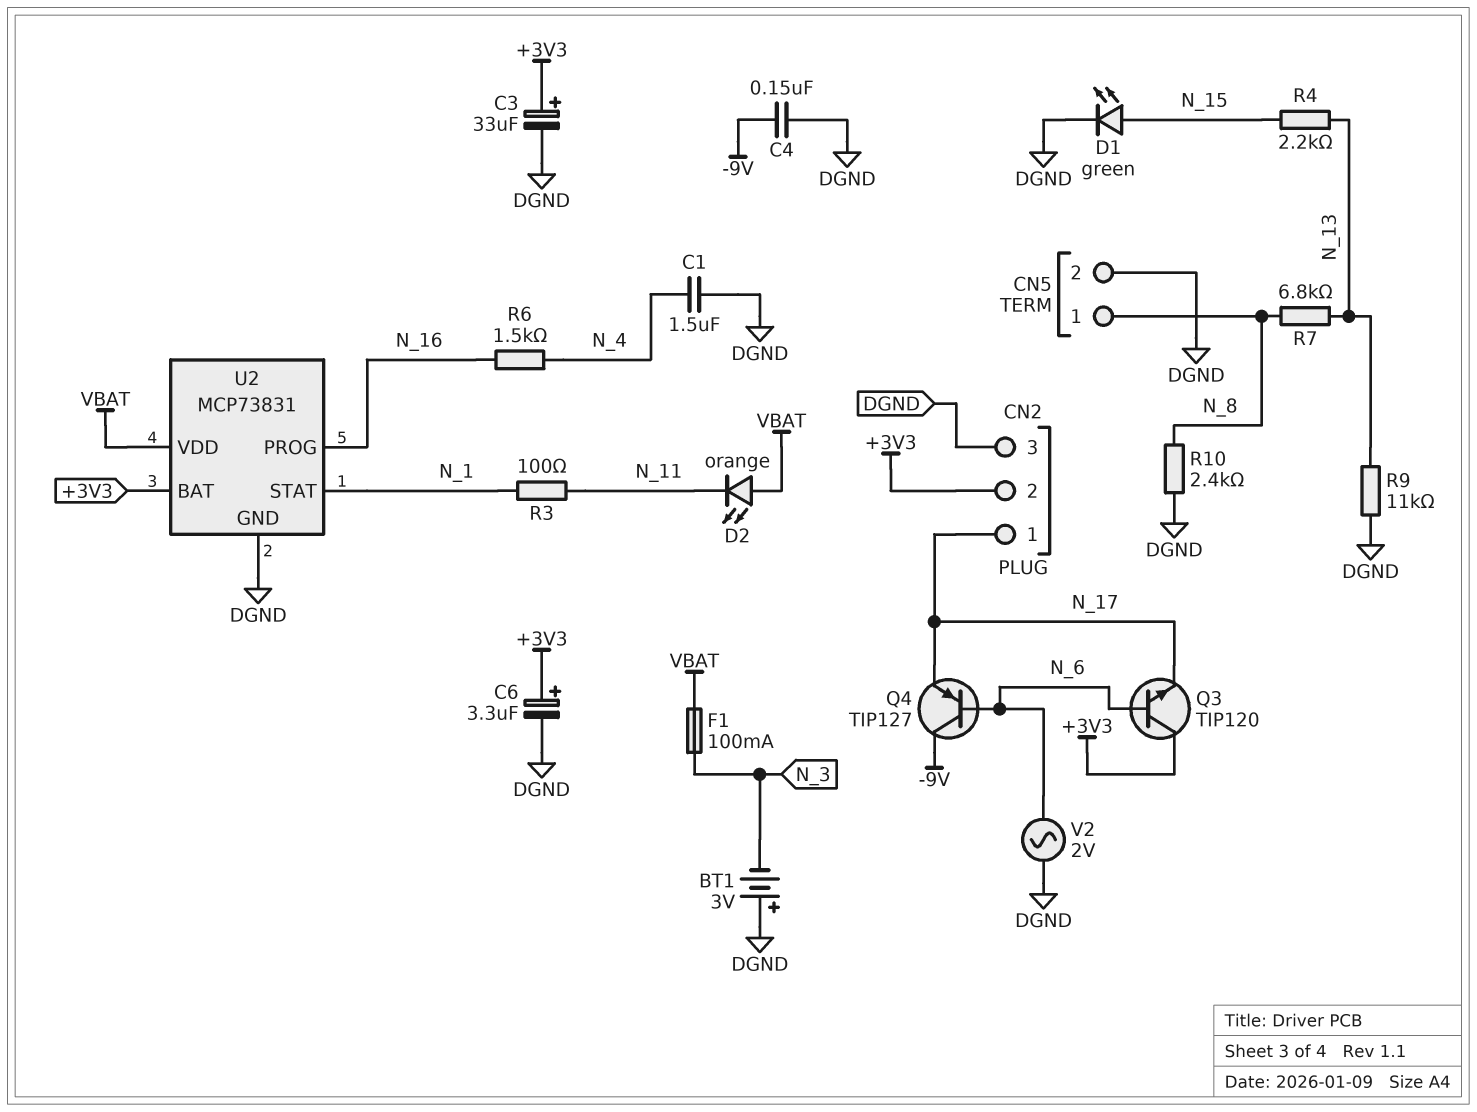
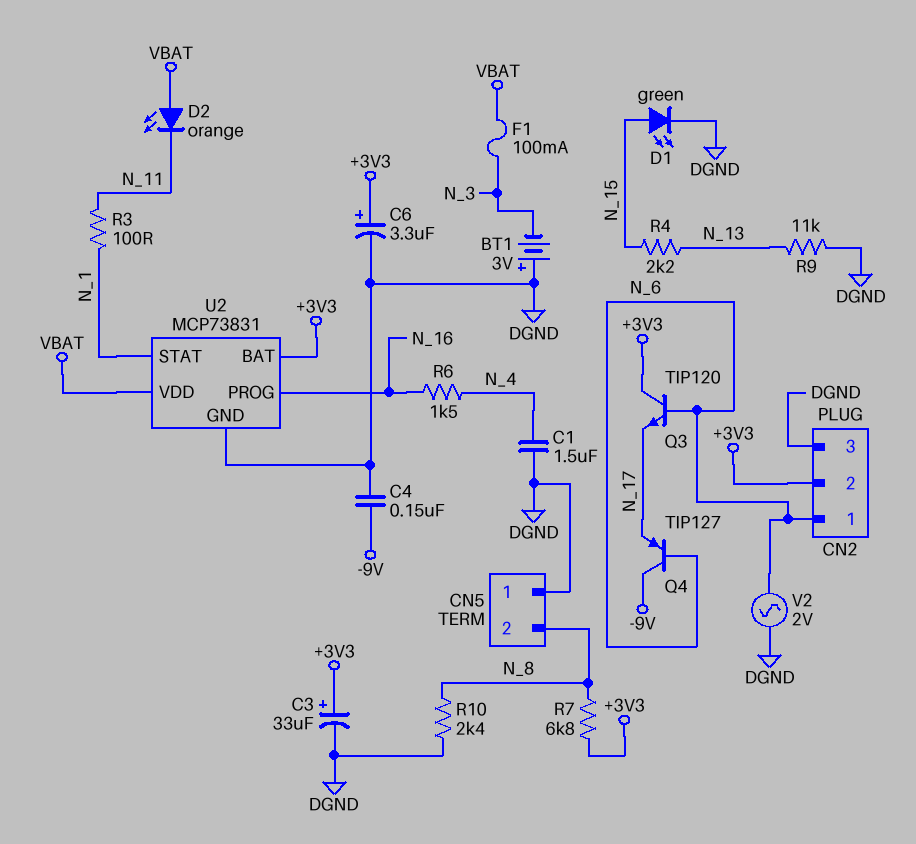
CN2 pin 1: N_17 -> N_6
CN5 pin 1: N_8 -> DGND
CN5 pin 2: DGND -> N_8
R7: 6.8k (N_8, N_13) -> 6.8k (+3V3, N_8)

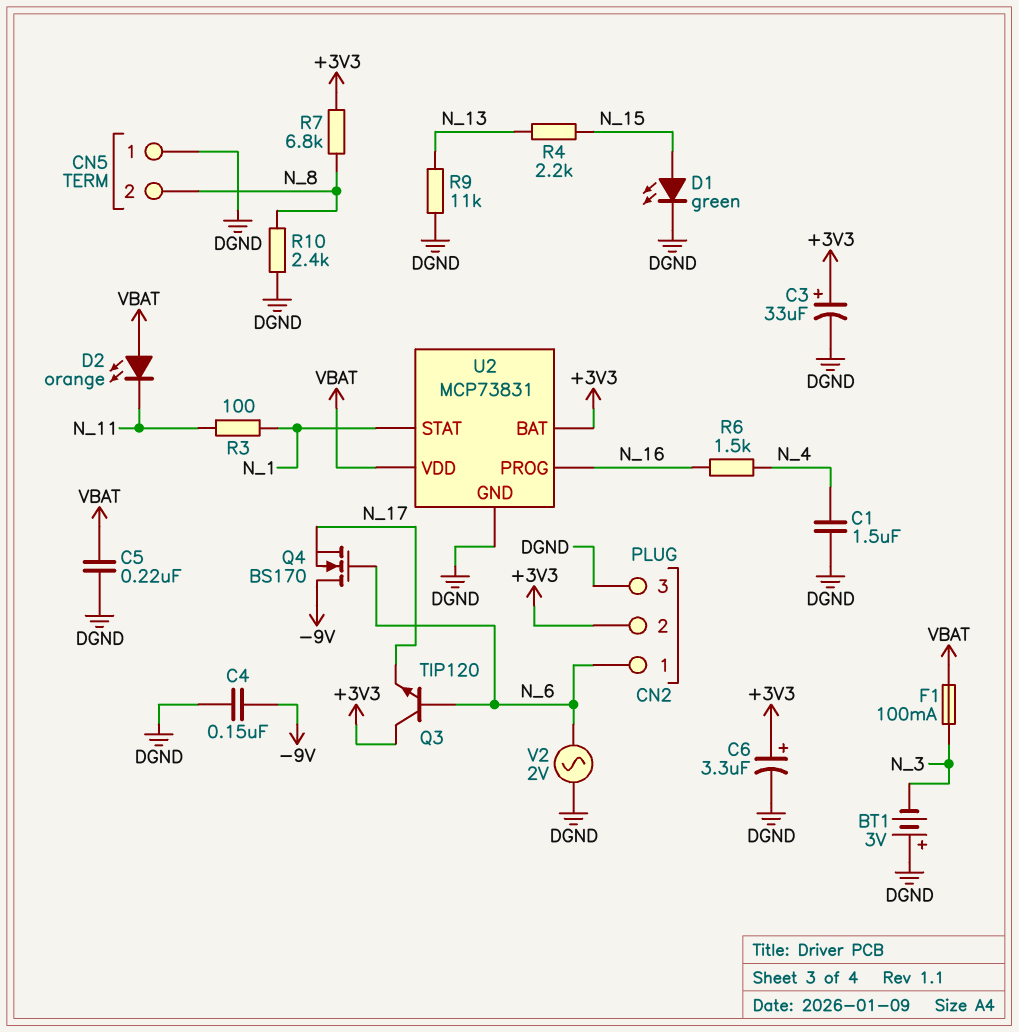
C5: none -> 220nF (DGND, VBAT)
Q4: PNP TIP127 (B N_6, C -9V, E N_17) -> NMOS BS170 (G N_6, D -9V, S N_17)

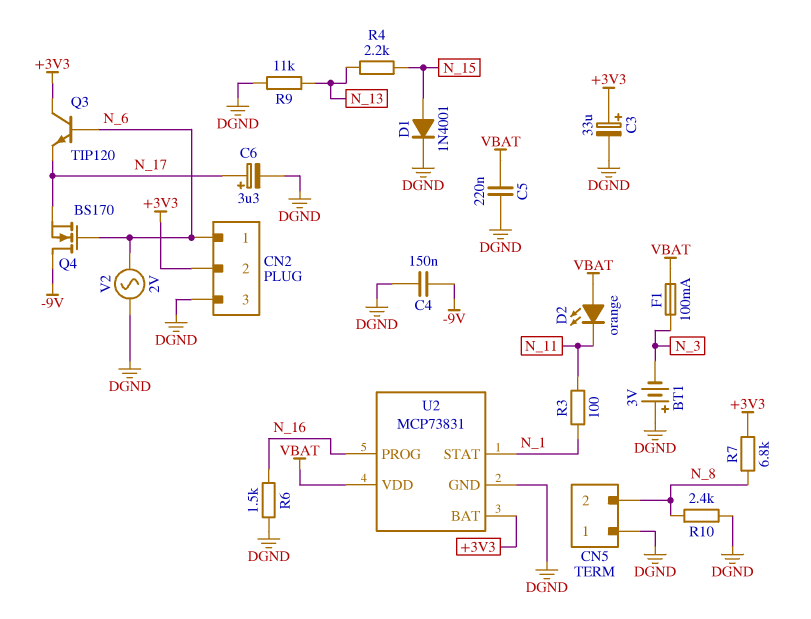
C1: 1.5uF (DGND, N_4) -> none
C6: 3.3uF (plus +3V3, minus DGND) -> 3.3uF (plus N_17, minus DGND)
D1: LED green (A N_15, K DGND) -> diode 1N4001 (A N_15, K DGND)
R6: 1.5k (N_4, N_16) -> 1.5k (DGND, N_16)

